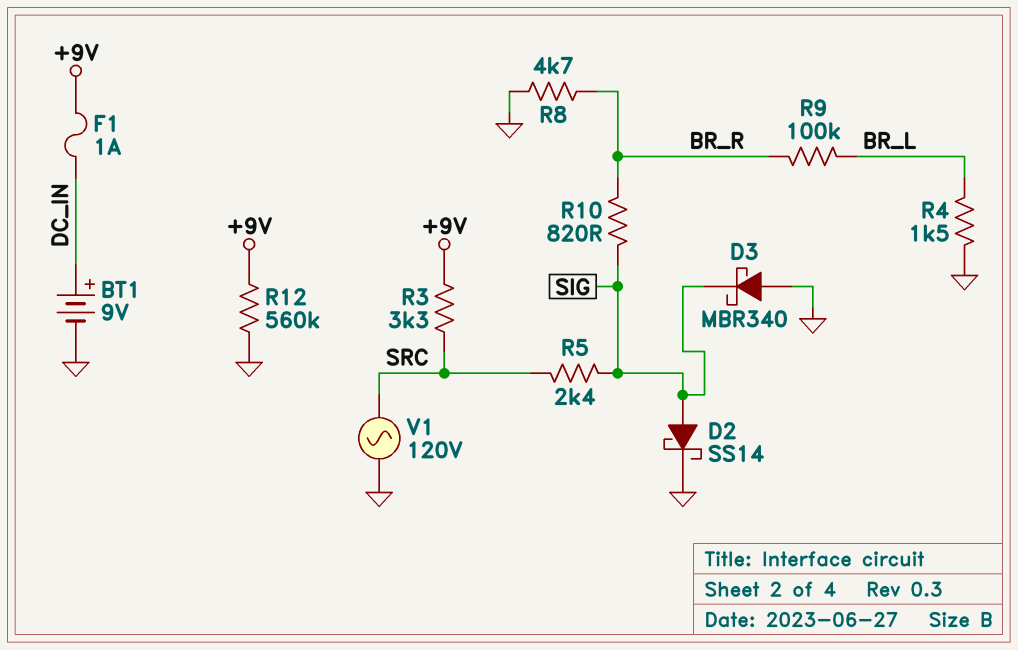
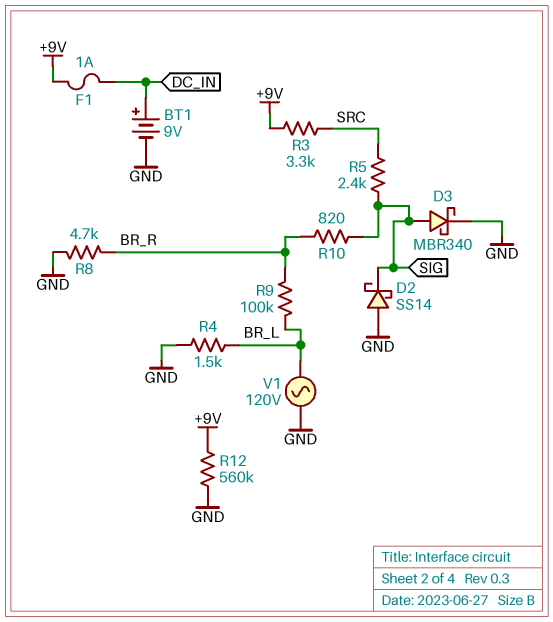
D2: schottky SS14 (A SIG, K GND) -> schottky SS14 (A GND, K SIG)
D3: schottky MBR340 (A GND, K SIG) -> schottky MBR340 (A SIG, K GND)
V1: AC 120V (GND, SRC) -> AC 120V (BR_L, GND)

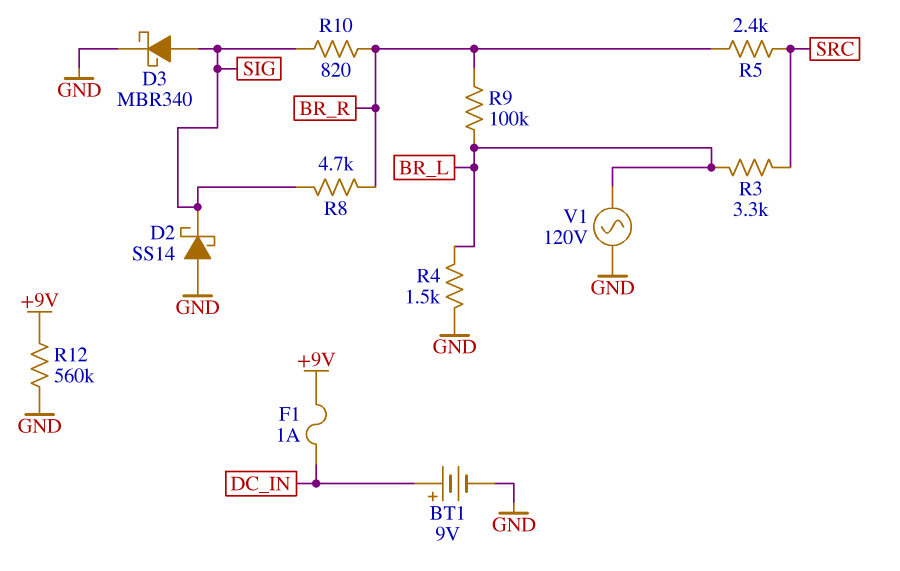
R3: 3.3k (+9V, SRC) -> 3.3k (BR_L, SRC)
R5: 2.4k (SIG, SRC) -> 2.4k (BR_R, SRC)
R8: 4.7k (BR_R, GND) -> 4.7k (BR_R, SIG)

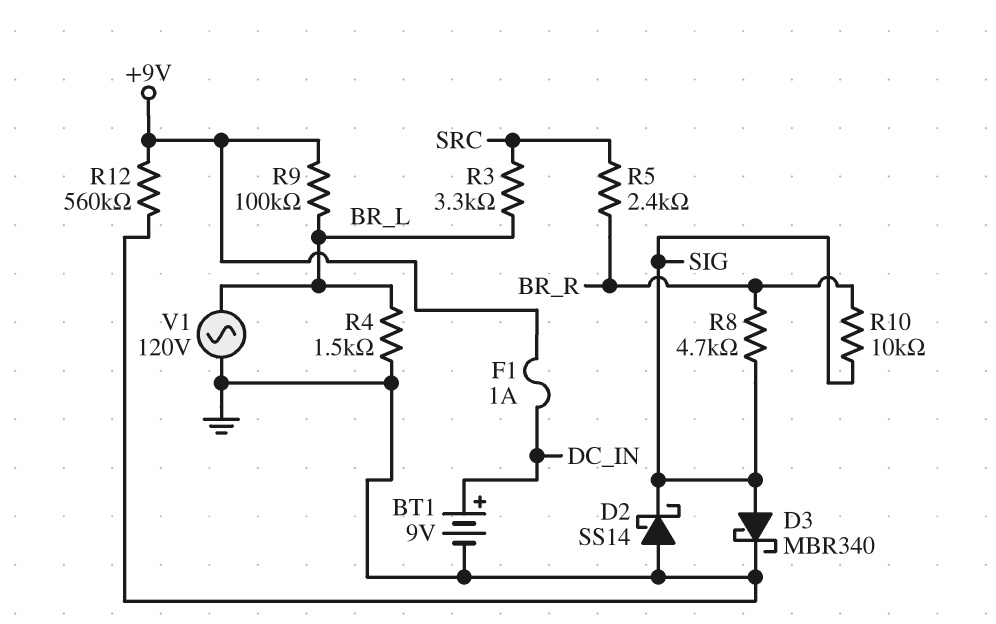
R9: 100k (BR_L, BR_R) -> 100k (+9V, BR_L)
R10: 820 (BR_R, SIG) -> 10k (BR_R, SIG)

